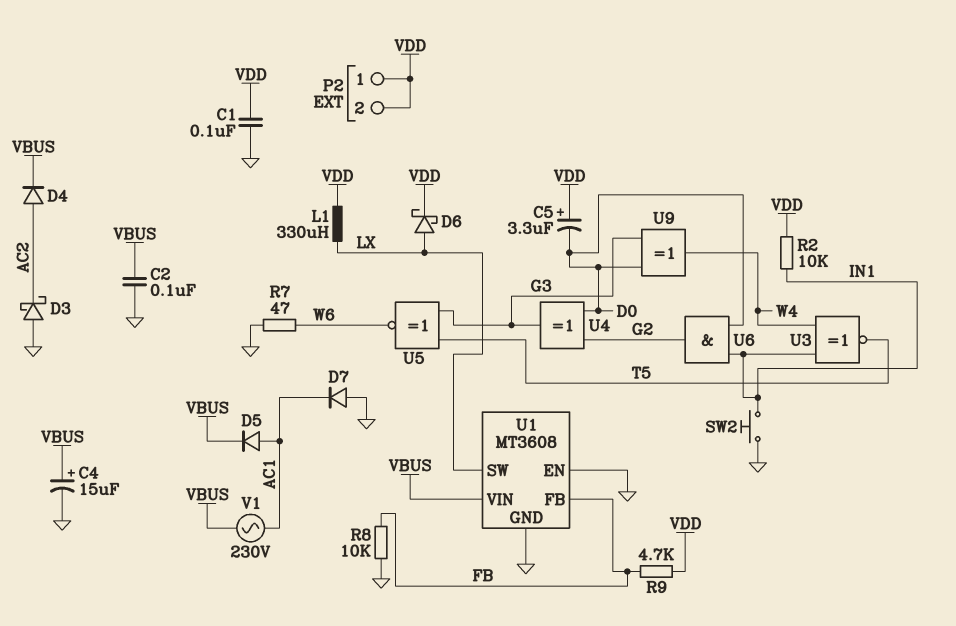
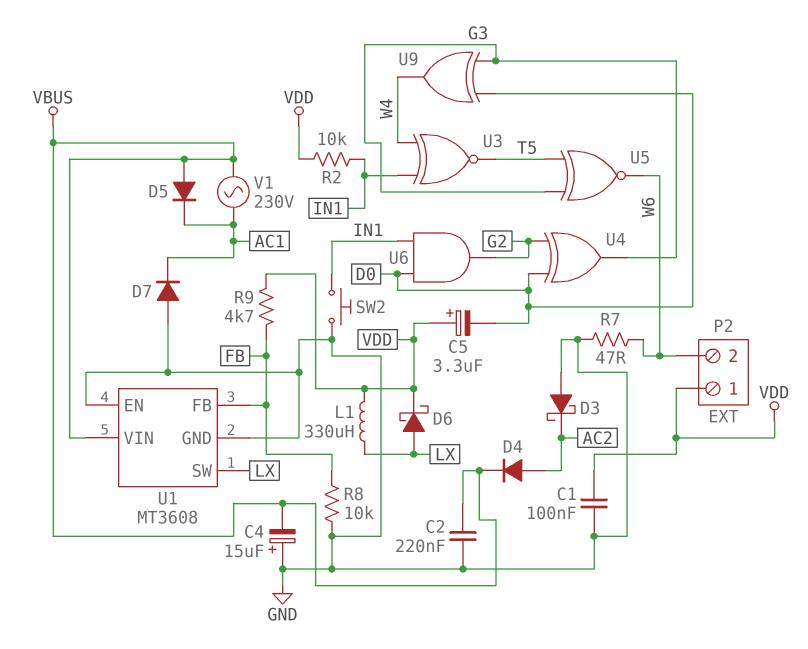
C2: 100nF (GND, VBUS) -> 220nF (GND, VBUS)
C4: 15uF (plus VBUS, minus GND) -> 15uF (plus GND, minus VBUS)
D5: diode (A AC1, K VBUS) -> diode (A VBUS, K AC1)
P2 pin 2: VDD -> W6

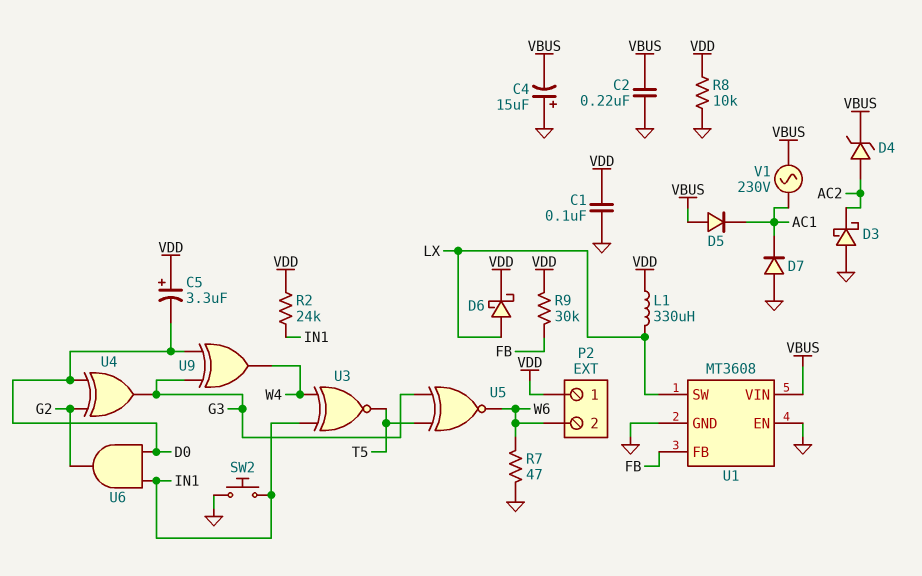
D4: diode (A AC2, K VBUS) -> zener (A AC2, K VBUS)
R2: 10k (IN1, VDD) -> 24k (IN1, VDD)
R8: 10k (FB, GND) -> 10k (GND, VDD)
R9: 4.7k (FB, VDD) -> 30k (FB, VDD)

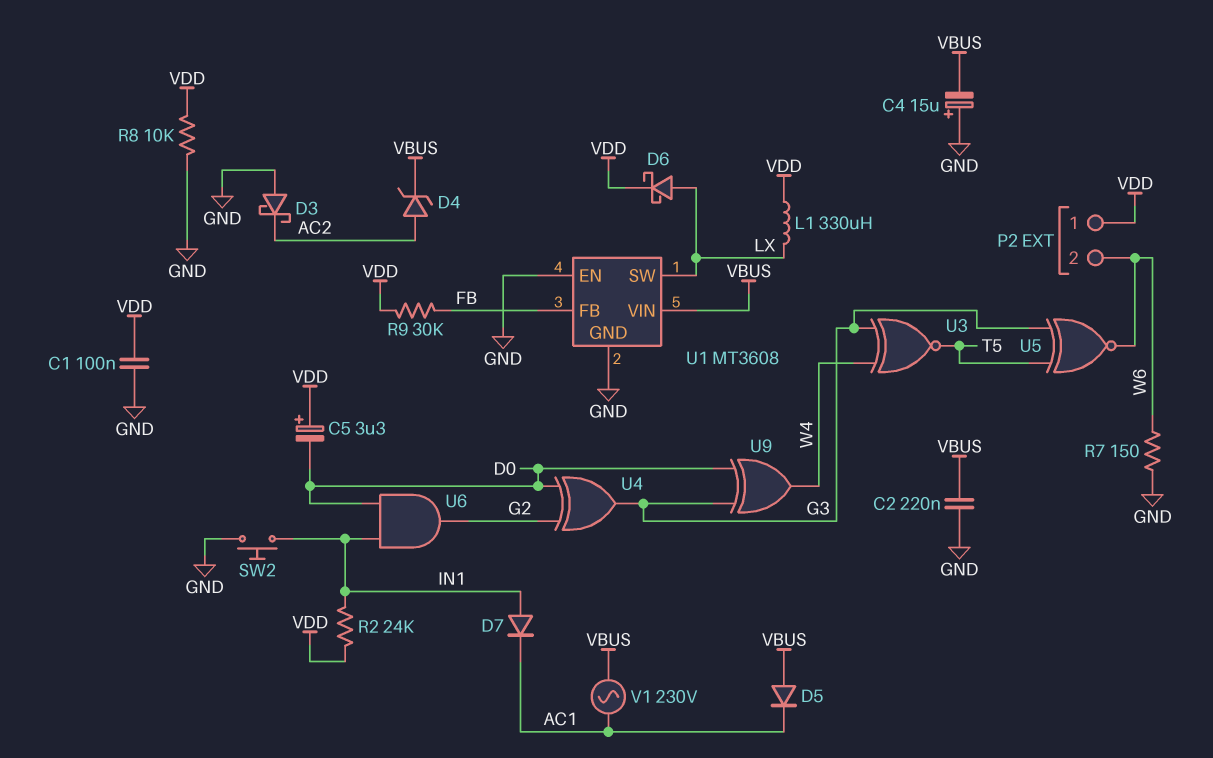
D7: diode (A GND, K AC1) -> diode (A IN1, K AC1)
R7: 47 (GND, W6) -> 150 (GND, W6)
U3: XNOR (in IN1, in W4, out T5) -> XNOR (in G3, in W4, out T5)

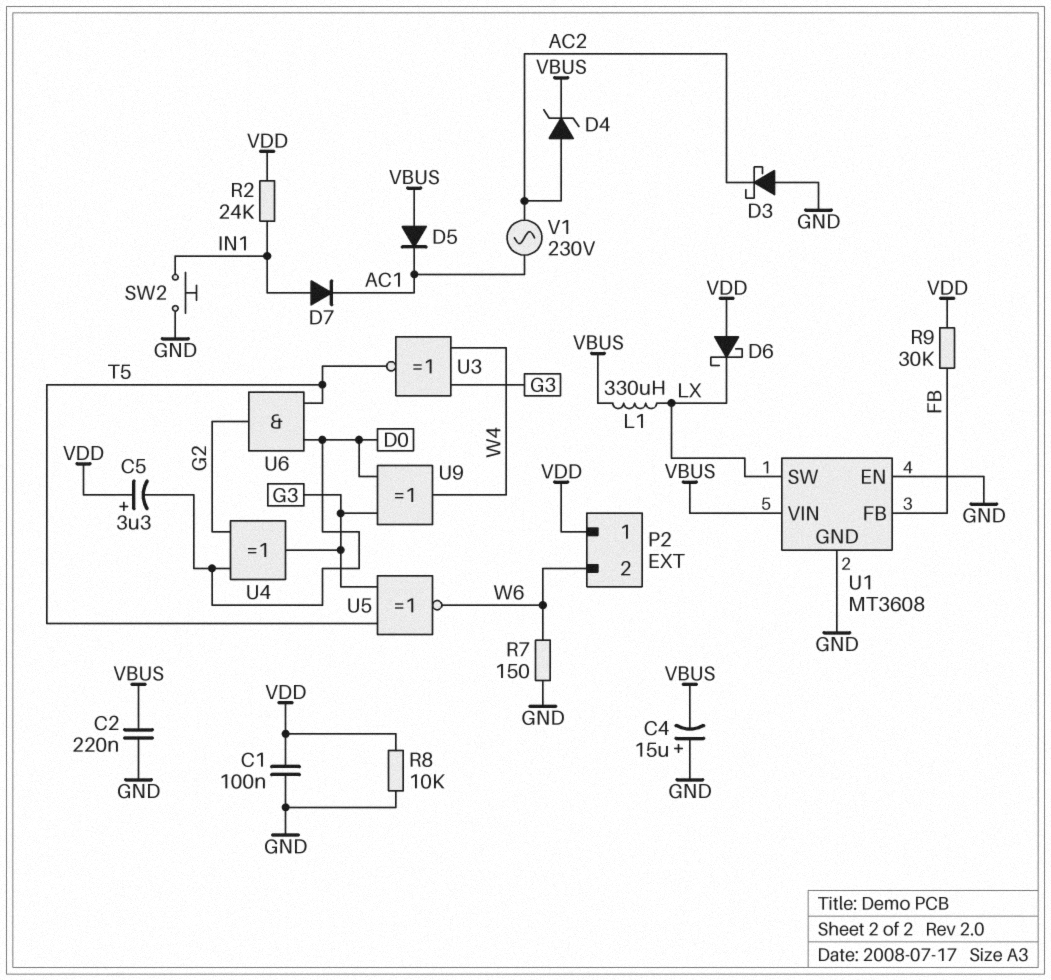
D6: schottky (A LX, K VDD) -> schottky (A VDD, K LX)
L1: 330uH (LX, VDD) -> 330uH (LX, VBUS)
U6: AND (in D0, in IN1, out G2) -> AND (in D0, in T5, out G2)
V1: AC 230V (AC1, VBUS) -> AC 230V (AC1, AC2)

